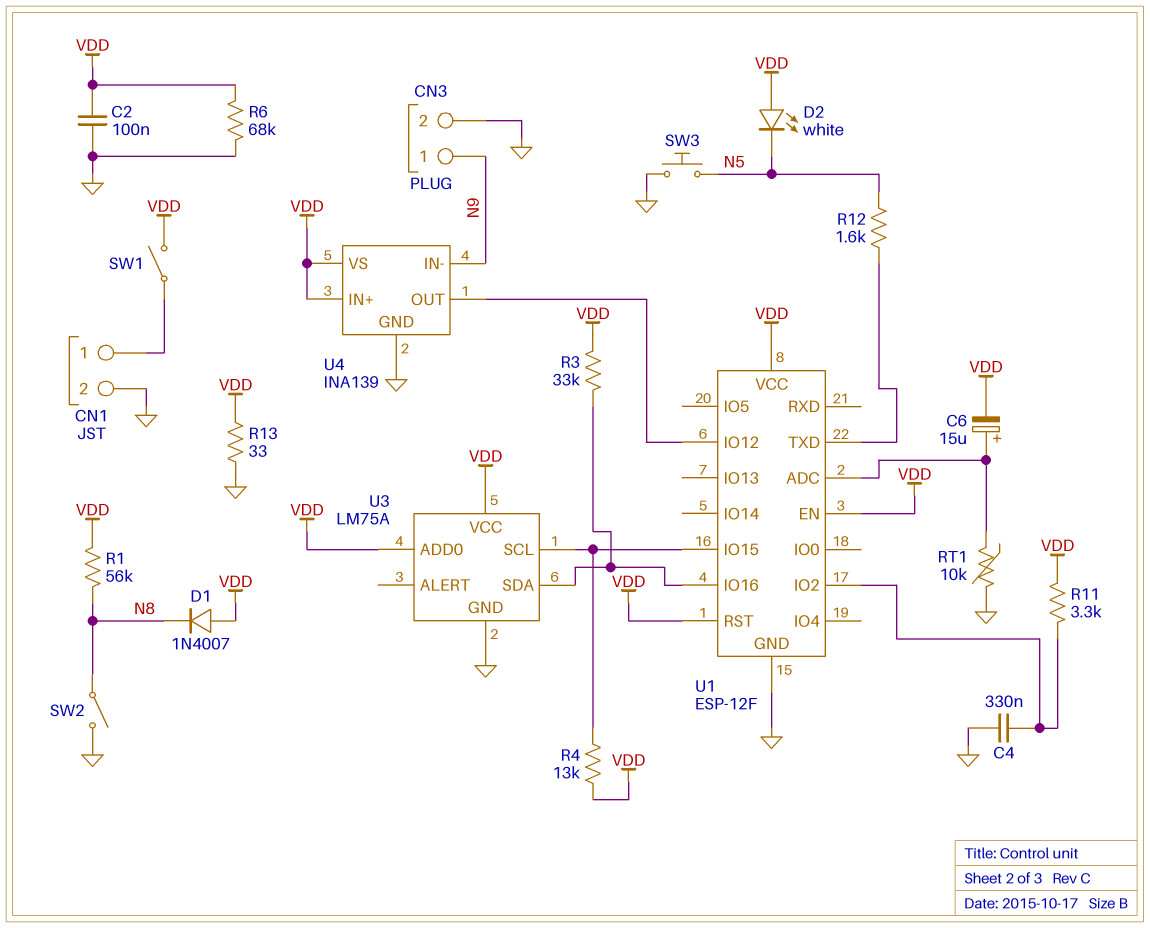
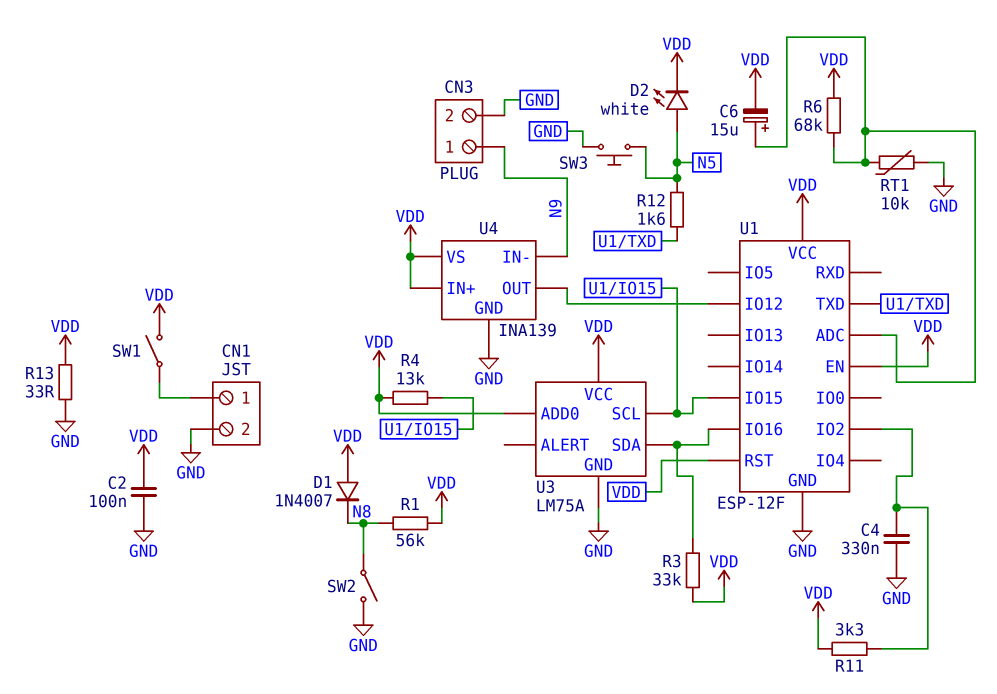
D2: LED white (A VDD, K N5) -> LED white (A N5, K VDD)
R6: 68k (GND, VDD) -> 68k (U1/ADC, VDD)

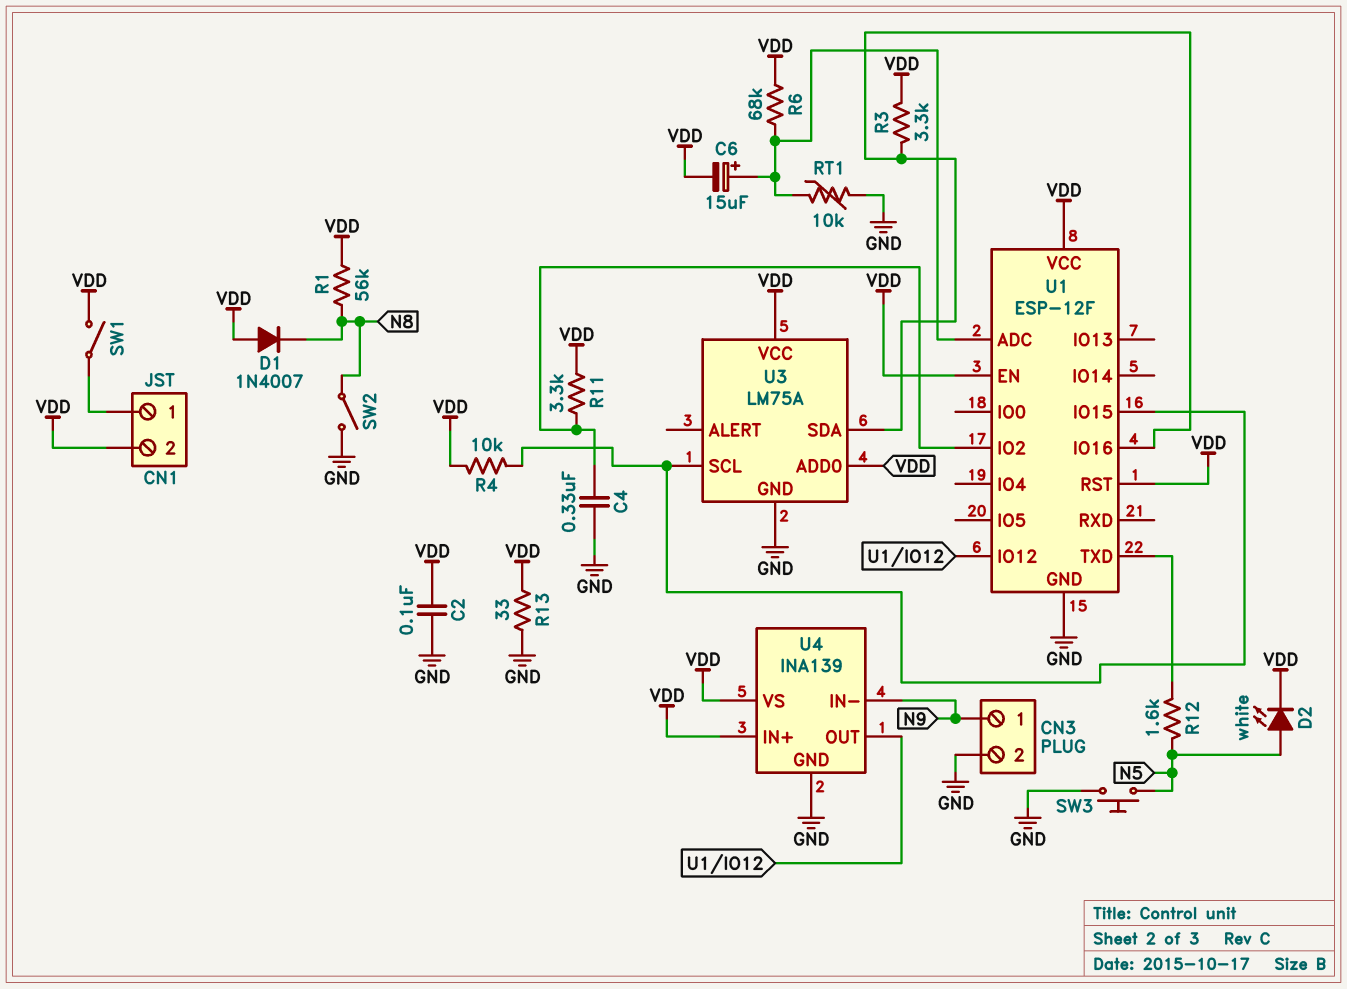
CN1 pin 2: GND -> VDD
R3: 33k (U1/IO16, VDD) -> 3.3k (U1/IO16, VDD)
R4: 13k (U1/IO15, VDD) -> 10k (U1/IO15, VDD)

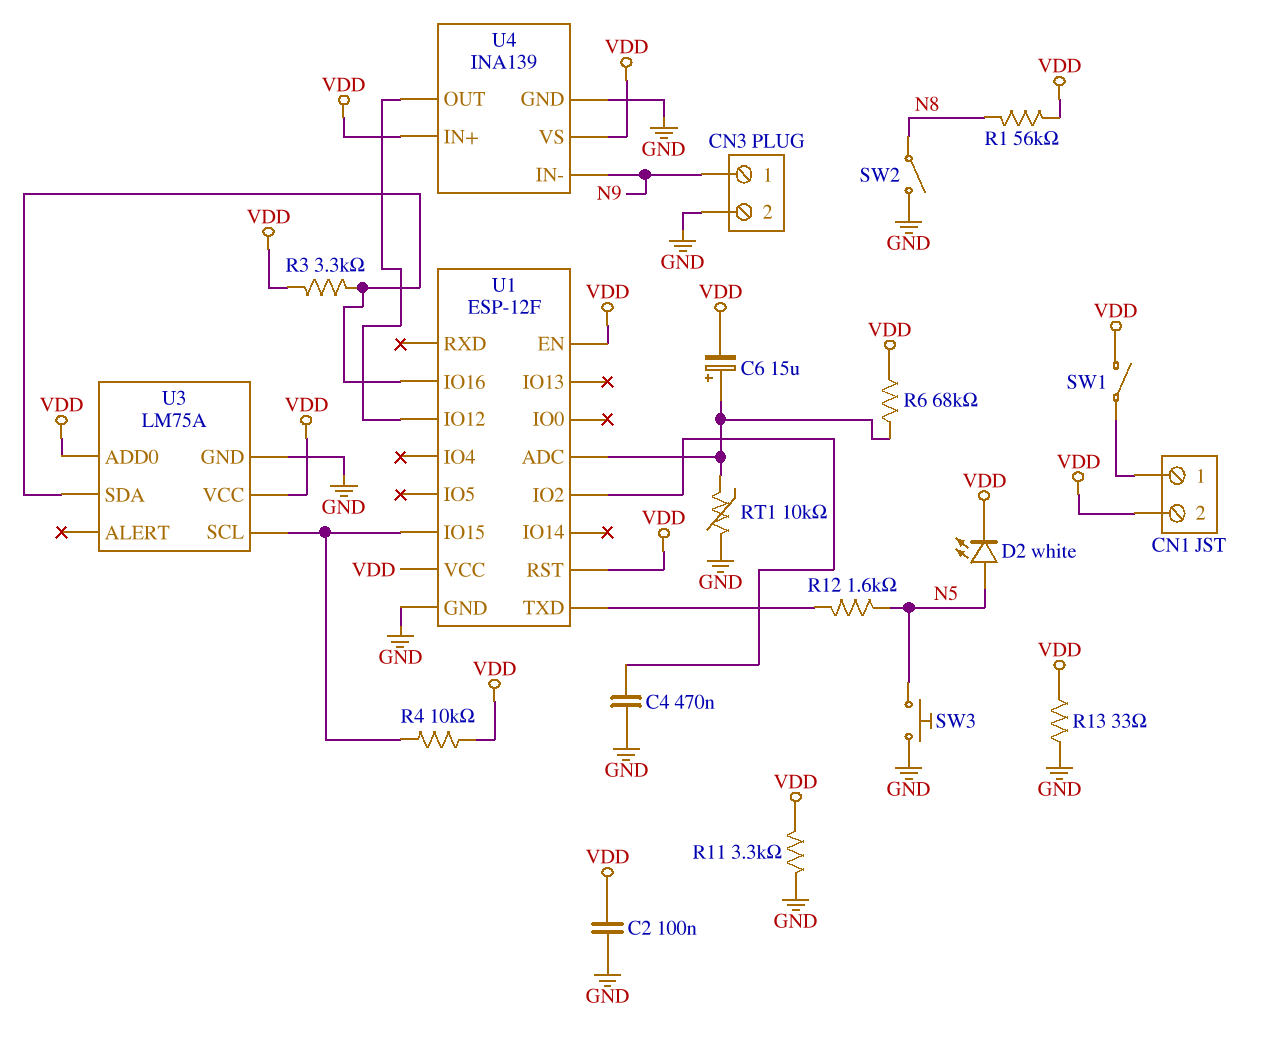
C4: 330nF (GND, U1/IO2) -> 470nF (GND, U1/IO2)
D1: diode 1N4007 (A VDD, K N8) -> none
R11: 3.3k (U1/IO2, VDD) -> 3.3k (GND, VDD)

